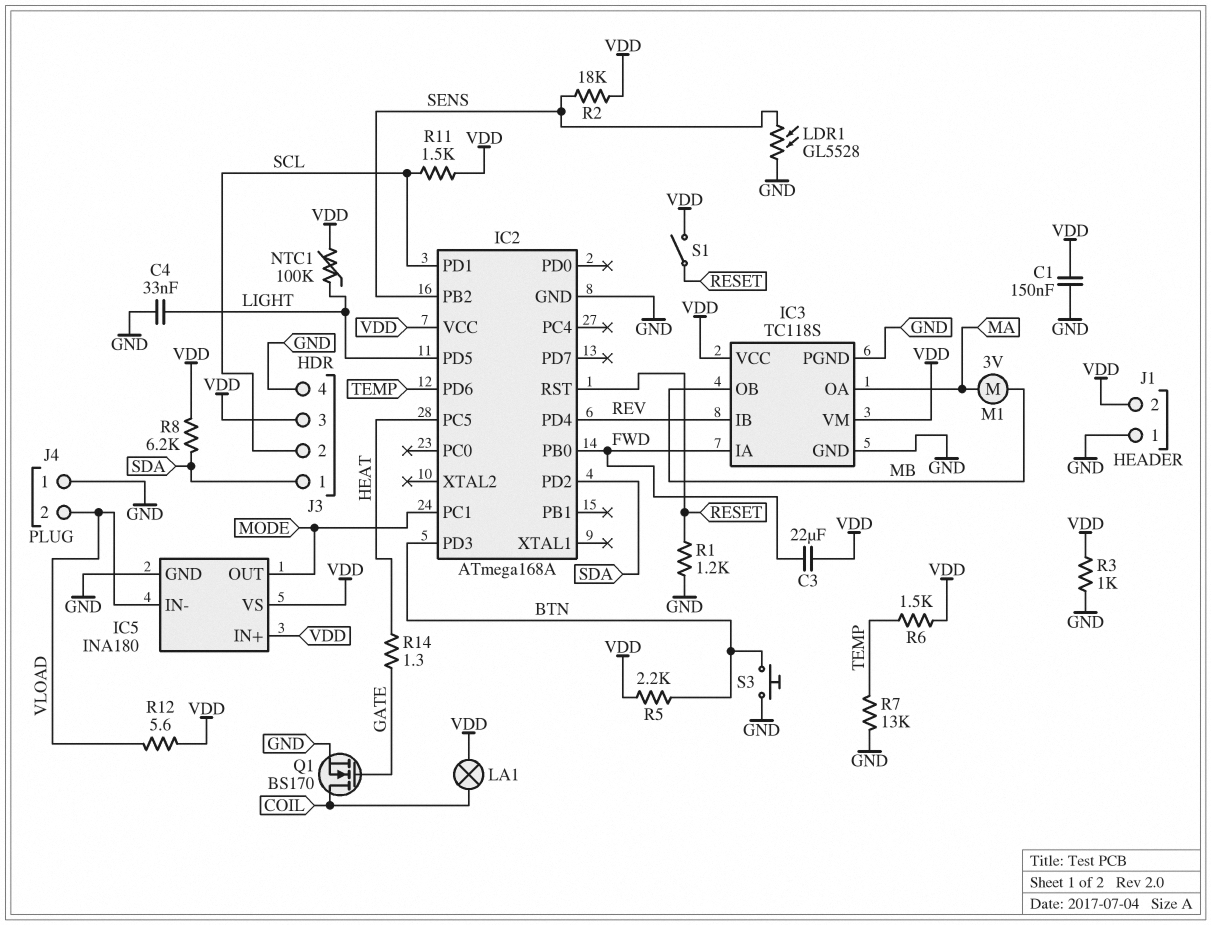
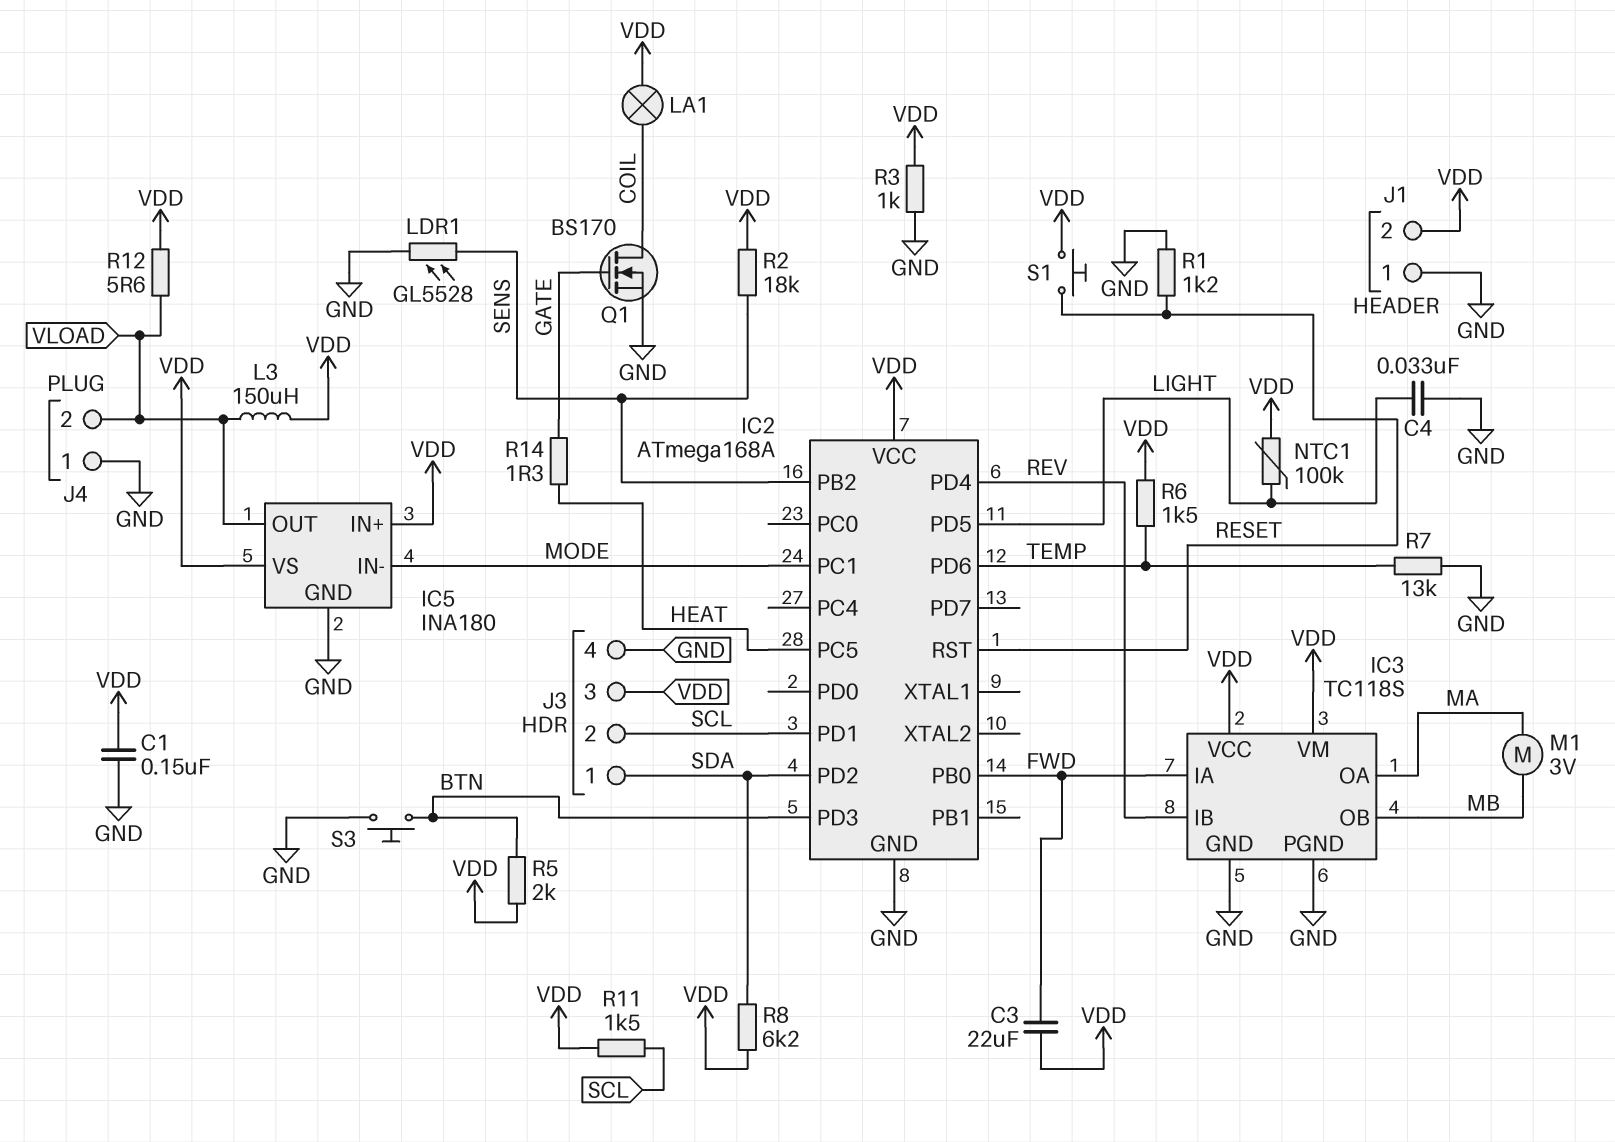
IC5 pin IN-: VLOAD -> MODE
IC5 pin OUT: MODE -> VLOAD
L3: none -> 150uH (VDD, VLOAD)
R5: 2.2k (BTN, VDD) -> 2k (BTN, VDD)
S1: switch (RESET, VDD) -> button (RESET, VDD)

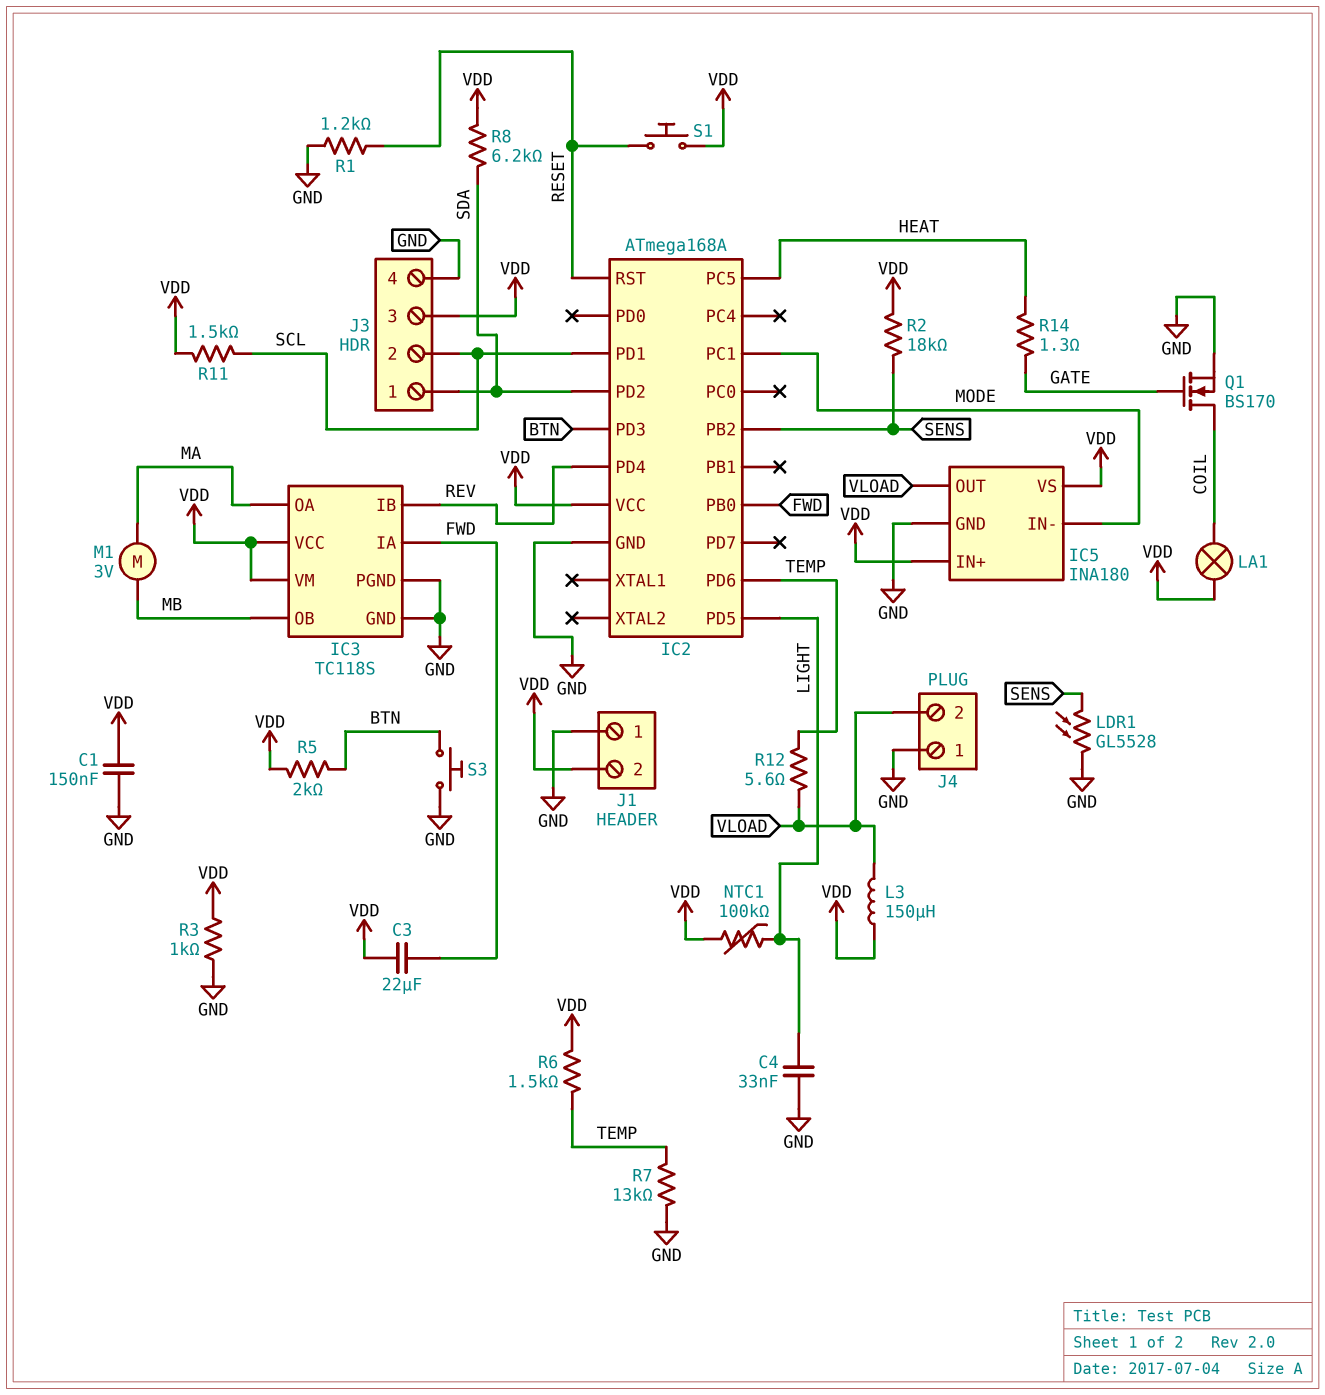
R12: 5.6 (VDD, VLOAD) -> 5.6 (TEMP, VLOAD)

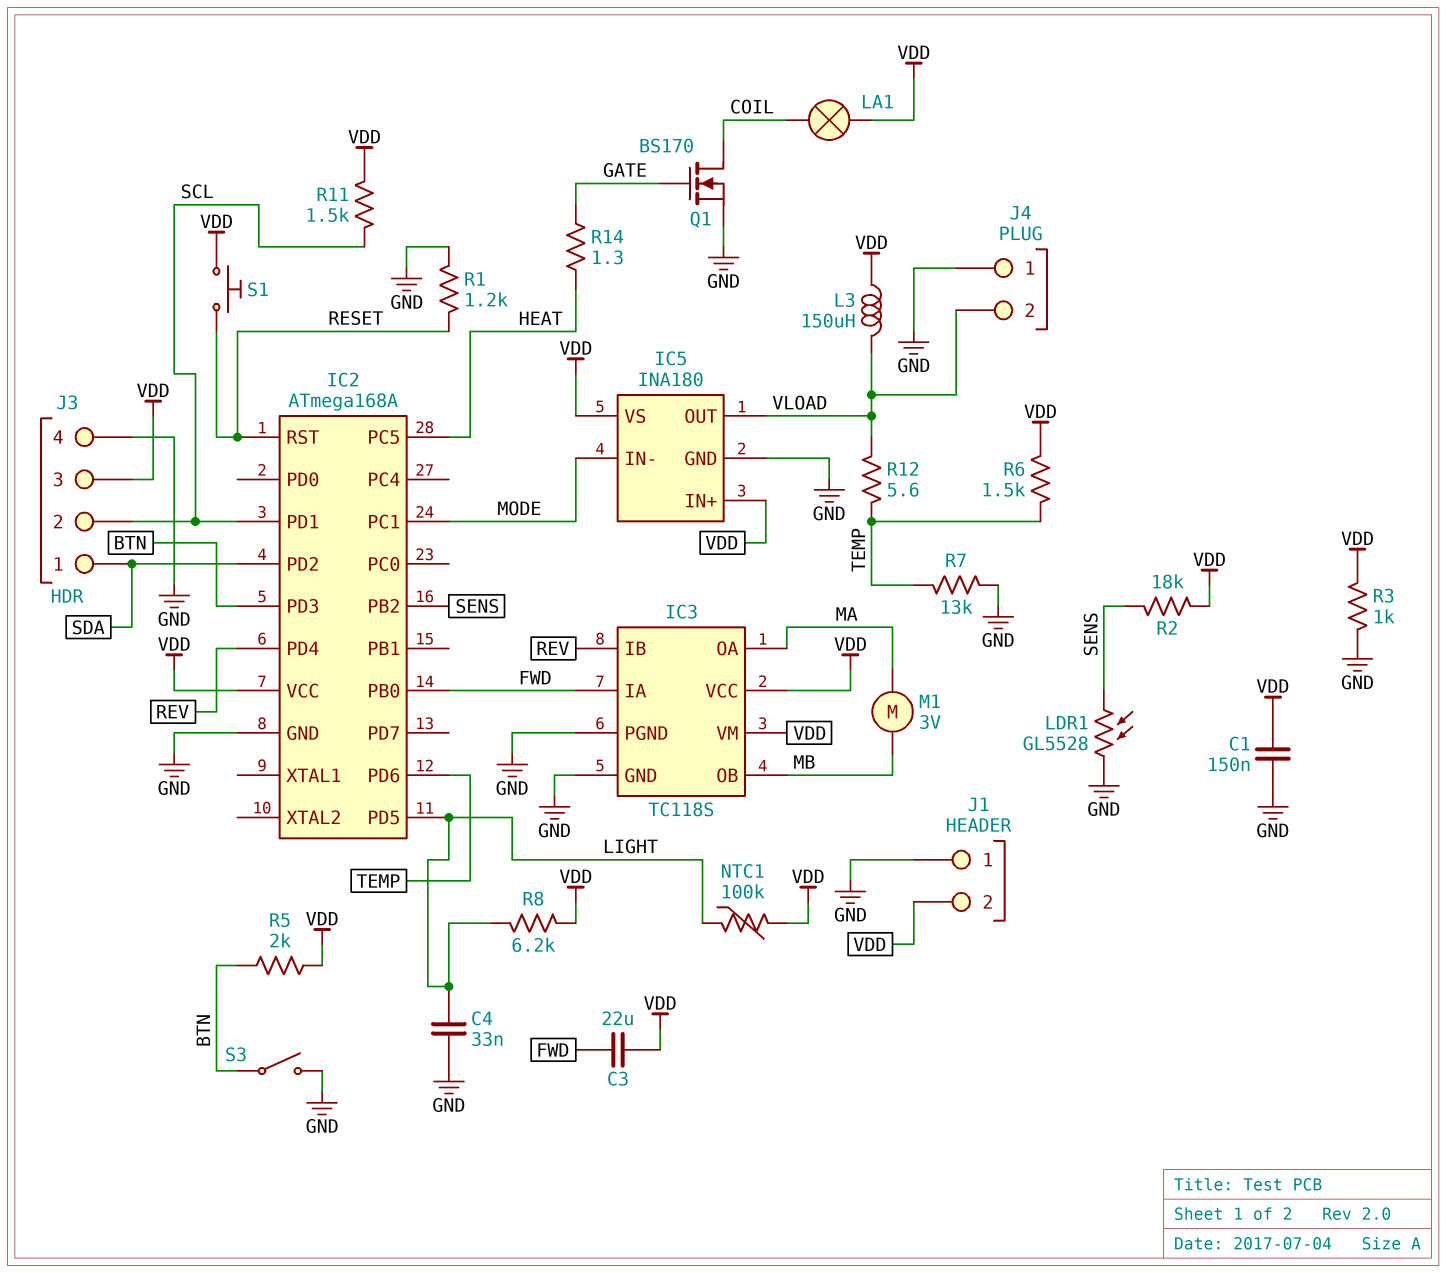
R8: 6.2k (SDA, VDD) -> 6.2k (LIGHT, VDD)
S3: button (BTN, GND) -> switch (BTN, GND)

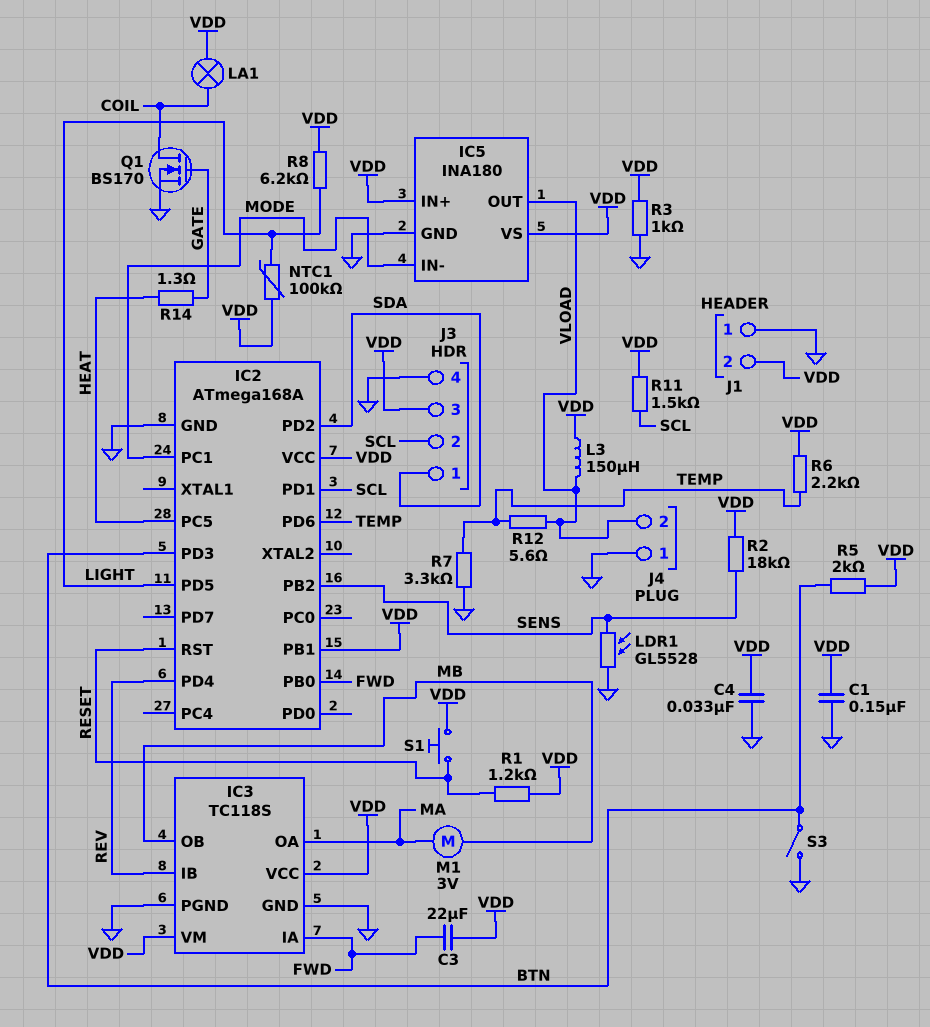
C4: 33nF (GND, LIGHT) -> 33nF (GND, VDD)
IC2 pin PB1: none -> VDD
R1: 1.2k (GND, RESET) -> 1.2k (RESET, VDD)
R6: 1.5k (TEMP, VDD) -> 2.2k (TEMP, VDD)
R7: 13k (GND, TEMP) -> 3.3k (GND, TEMP)

